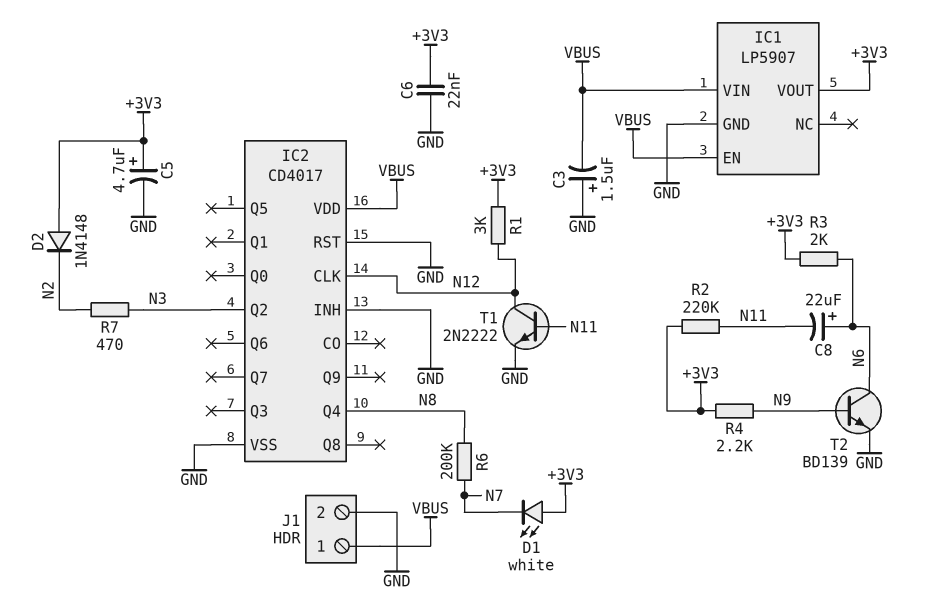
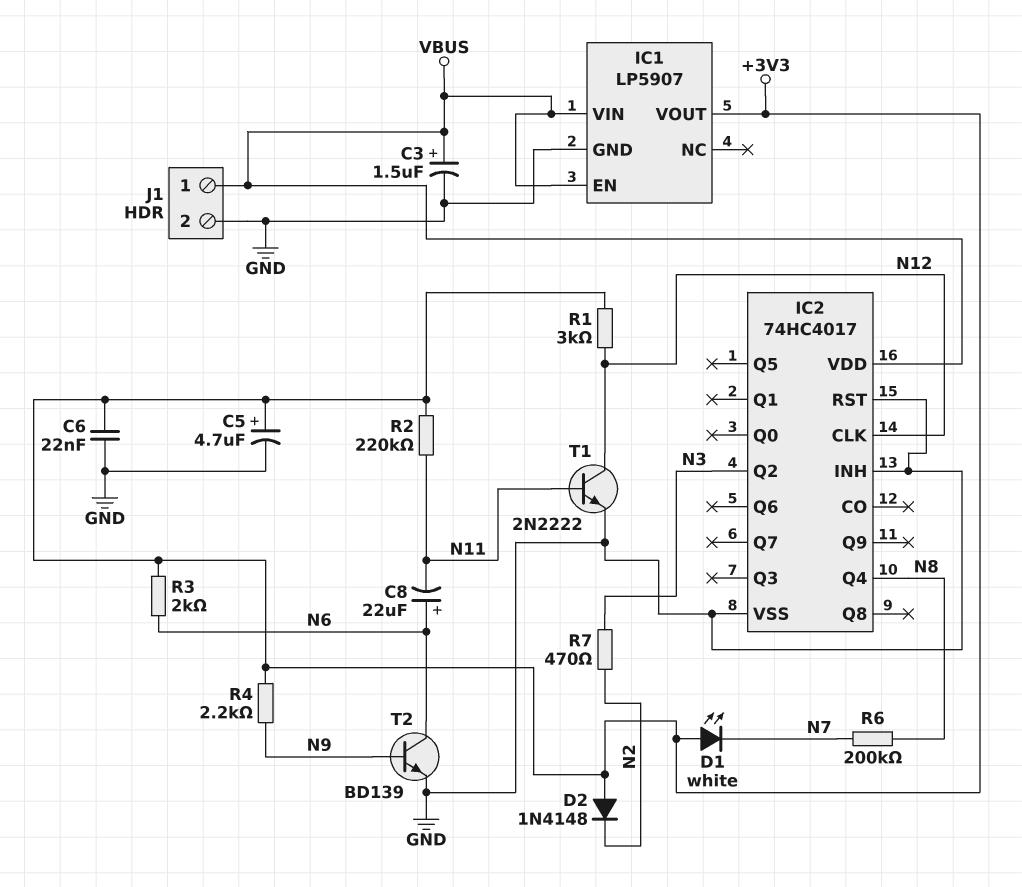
C3: 1.5uF (plus GND, minus VBUS) -> 1.5uF (plus VBUS, minus GND)
IC2: CD4017 -> 74HC4017

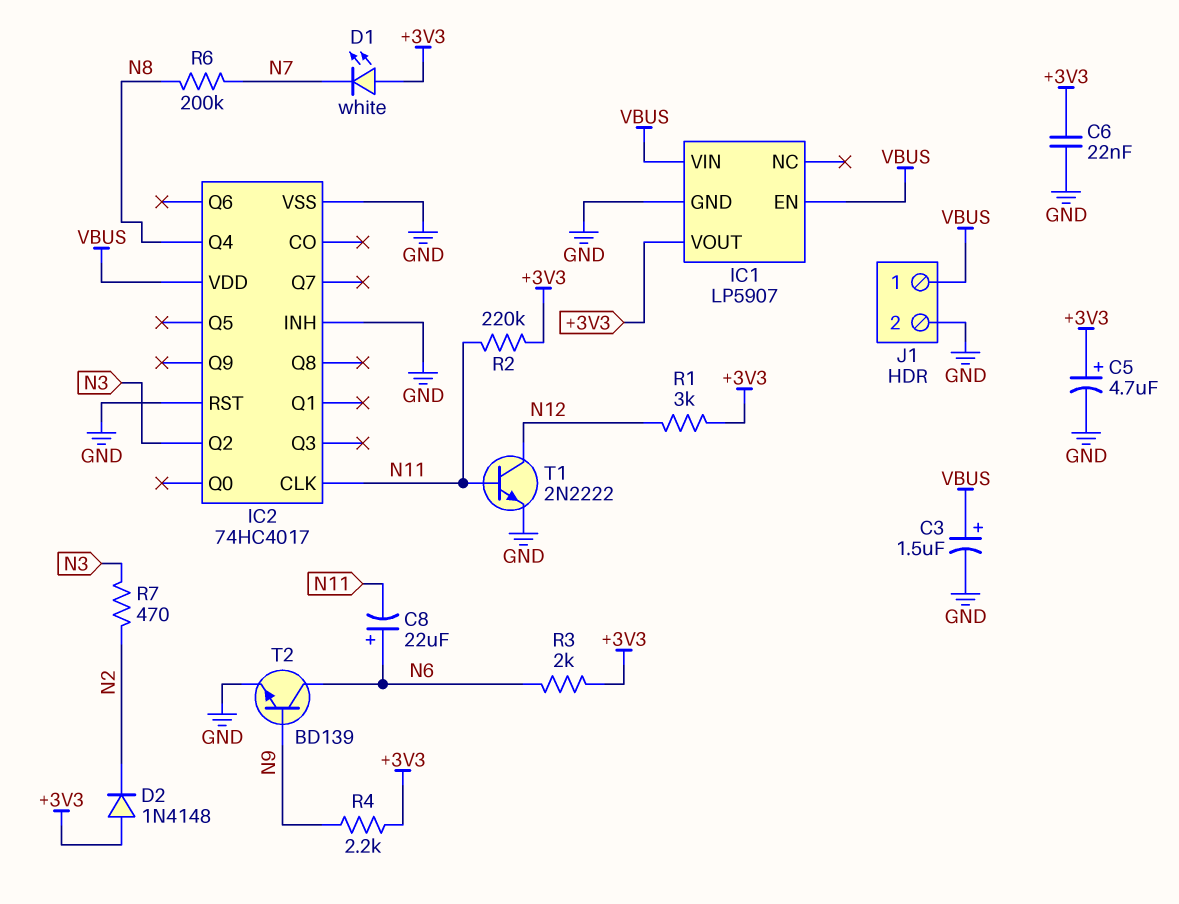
IC2 pin CLK: N12 -> N11

